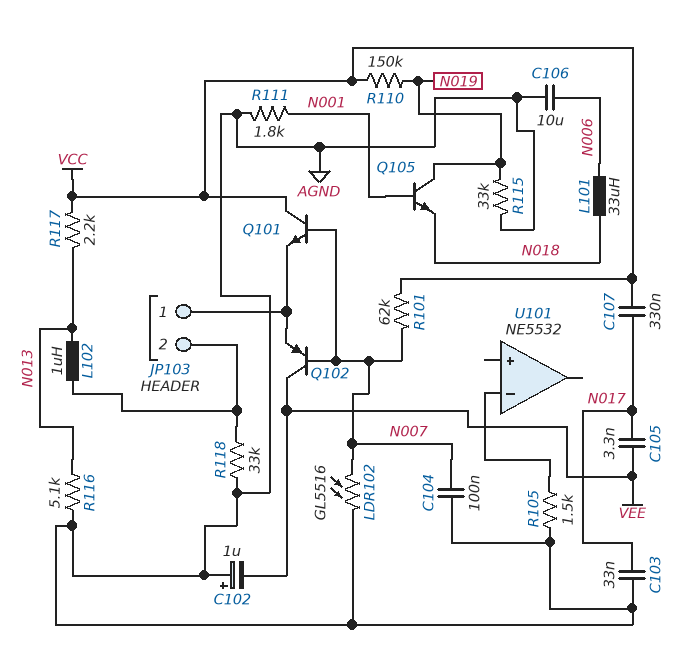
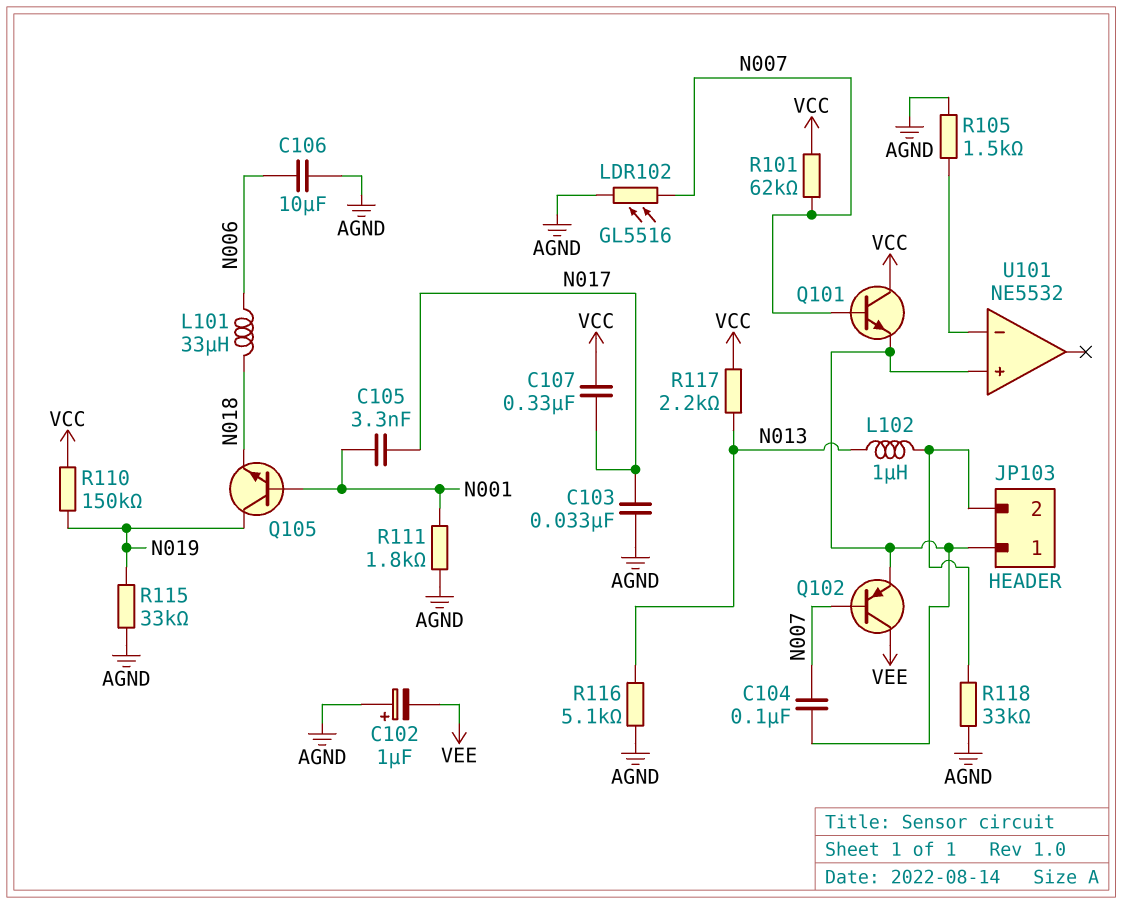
C104: 100nF (AGND, N007) -> 100nF (JP103/1, N007)
C105: 3.3nF (N017, VEE) -> 3.3nF (N001, N017)
U101 pin in+: none -> JP103/1

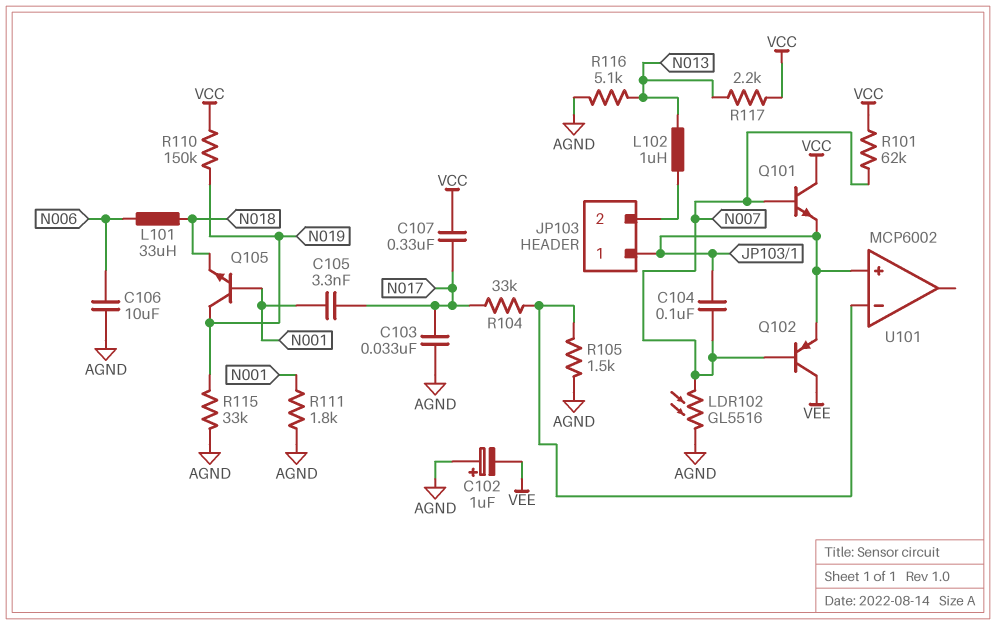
R104: none -> 33k (N017, U101/in-)
R118: 33k (AGND, JP103/2) -> none
U101: NE5532 -> MCP6002

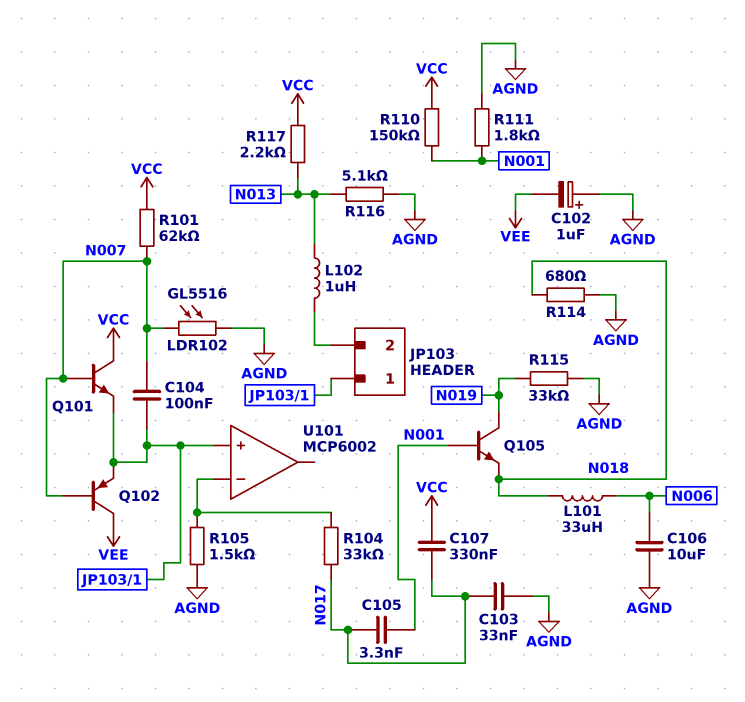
R110: 150k (N019, VCC) -> 150k (N001, VCC)
R114: none -> 680 (AGND, N018)

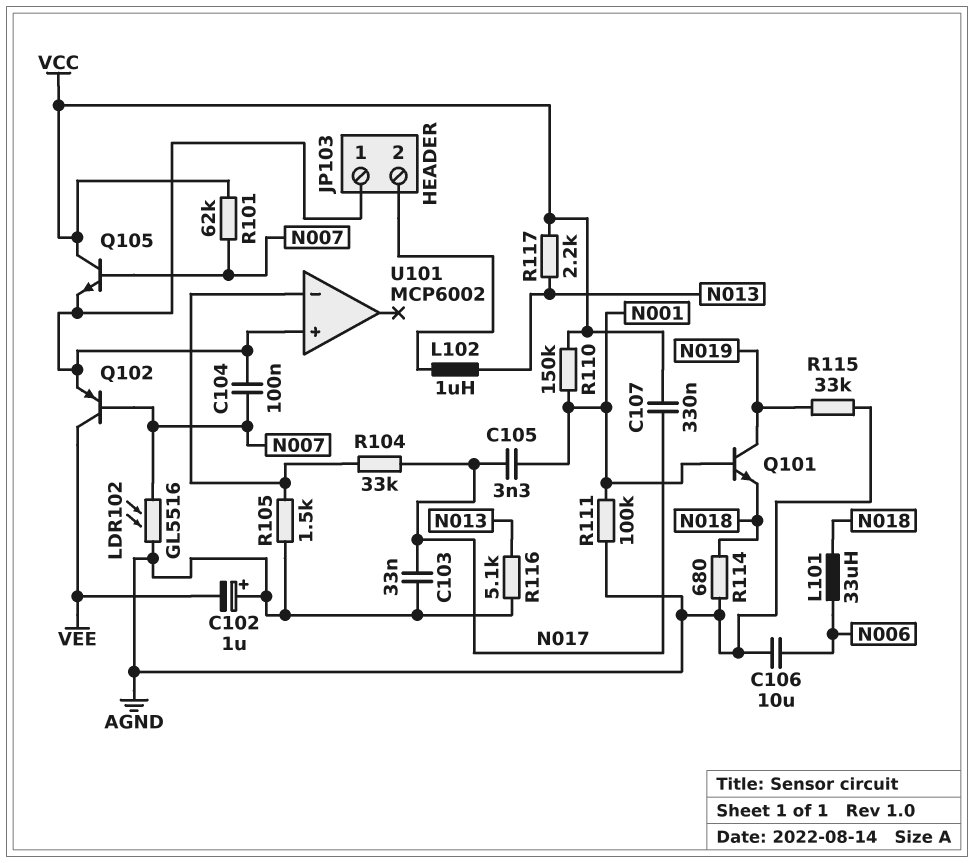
Q101: NPN (B N007, C VCC, E JP103/1) -> NPN (B N001, C N019, E N018)
Q105: NPN (B N001, C N019, E N018) -> NPN (B N007, C VCC, E JP103/1)
R111: 1.8k (AGND, N001) -> 100k (AGND, N001)

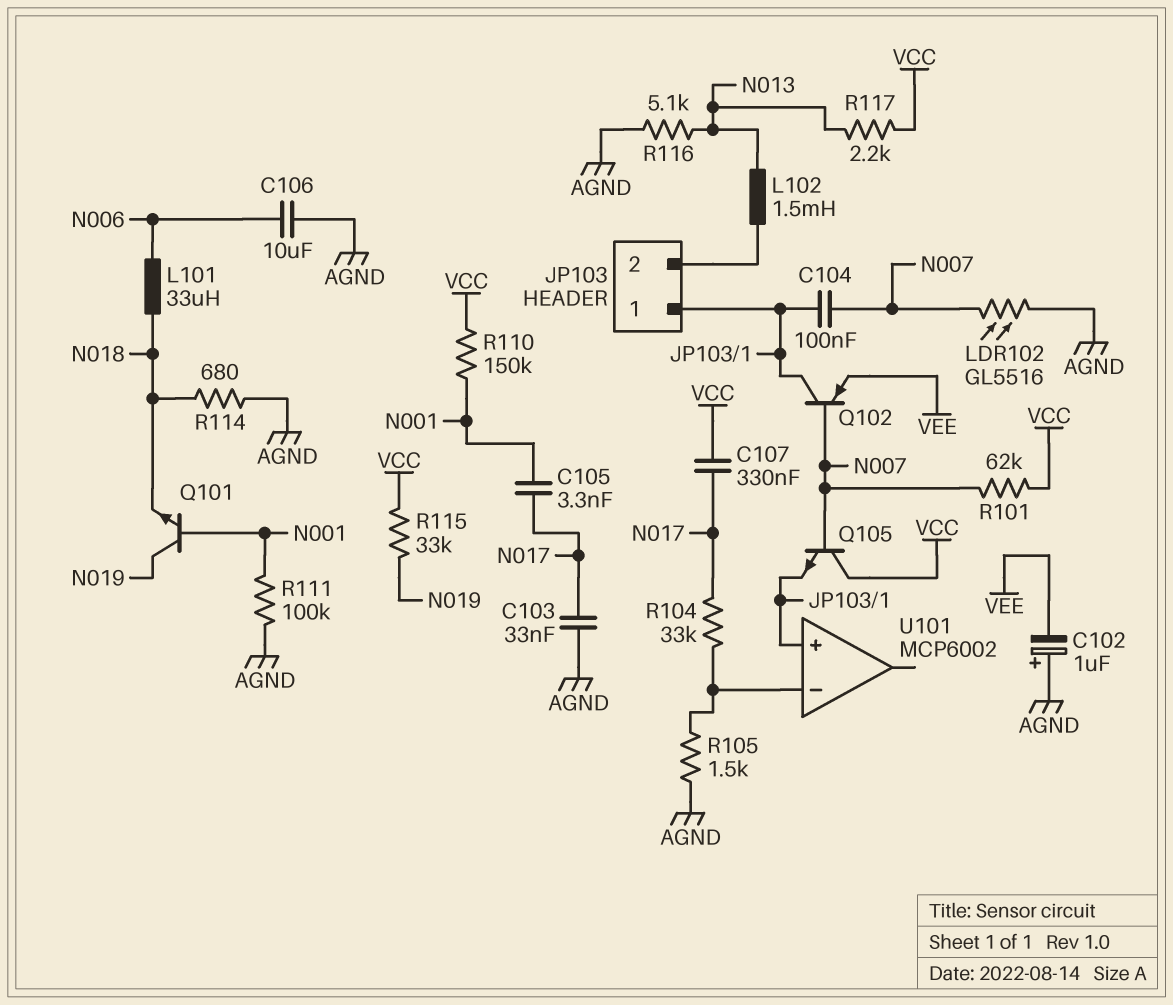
L102: 1uH (JP103/2, N013) -> 1.5mH (JP103/2, N013)
Q102: PNP (B N007, C VEE, E JP103/1) -> PNP (B N007, C JP103/1, E VEE)
R115: 33k (AGND, N019) -> 33k (N019, VCC)

